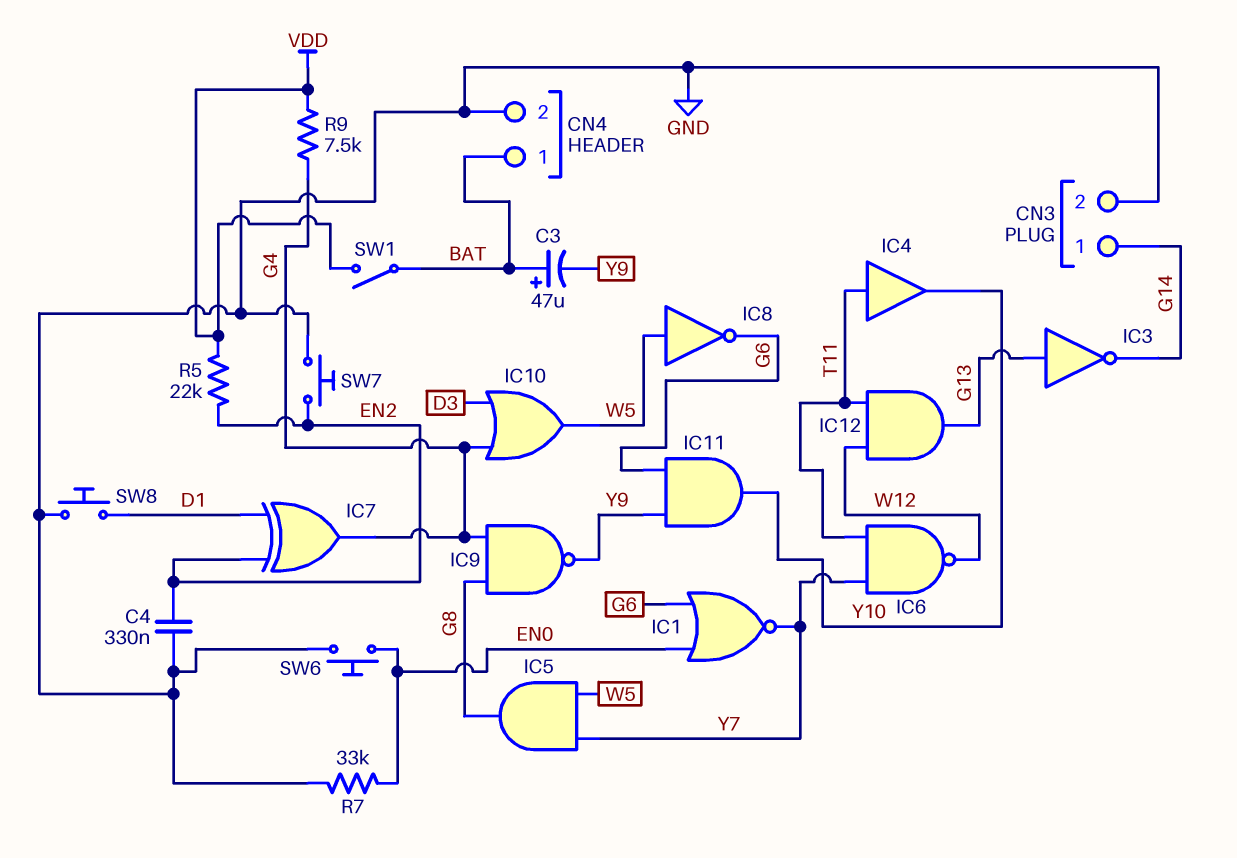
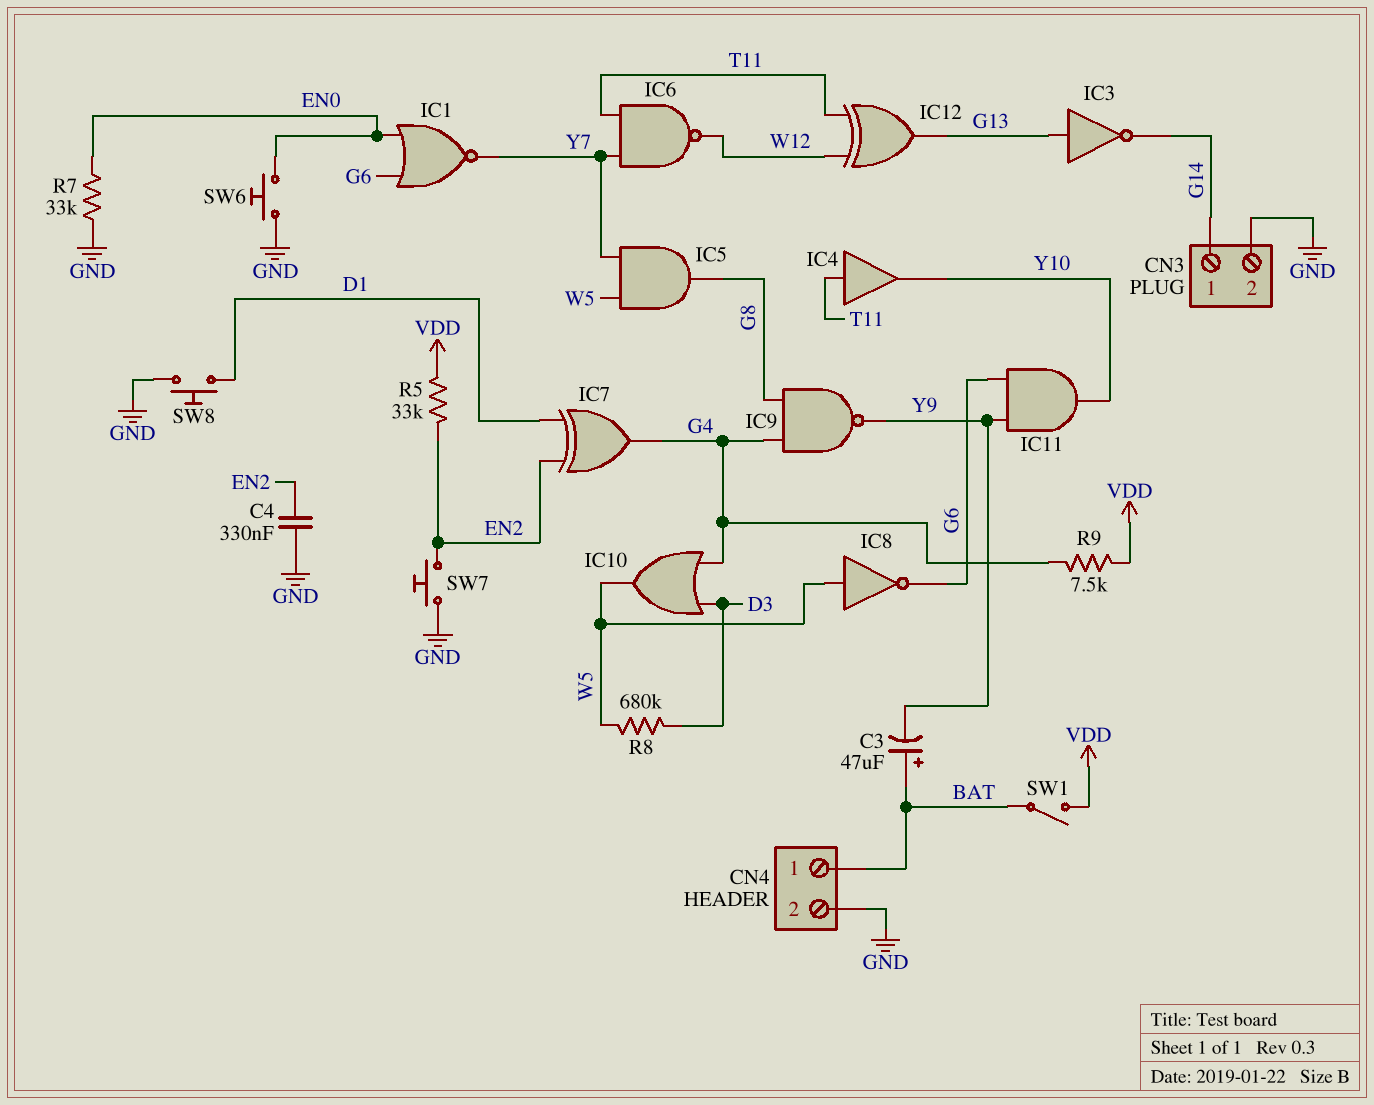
IC12: AND (in T11, in W12, out G13) -> XOR (in T11, in W12, out G13)
R5: 22k (EN2, VDD) -> 33k (EN2, VDD)
R8: none -> 680k (D3, W5)

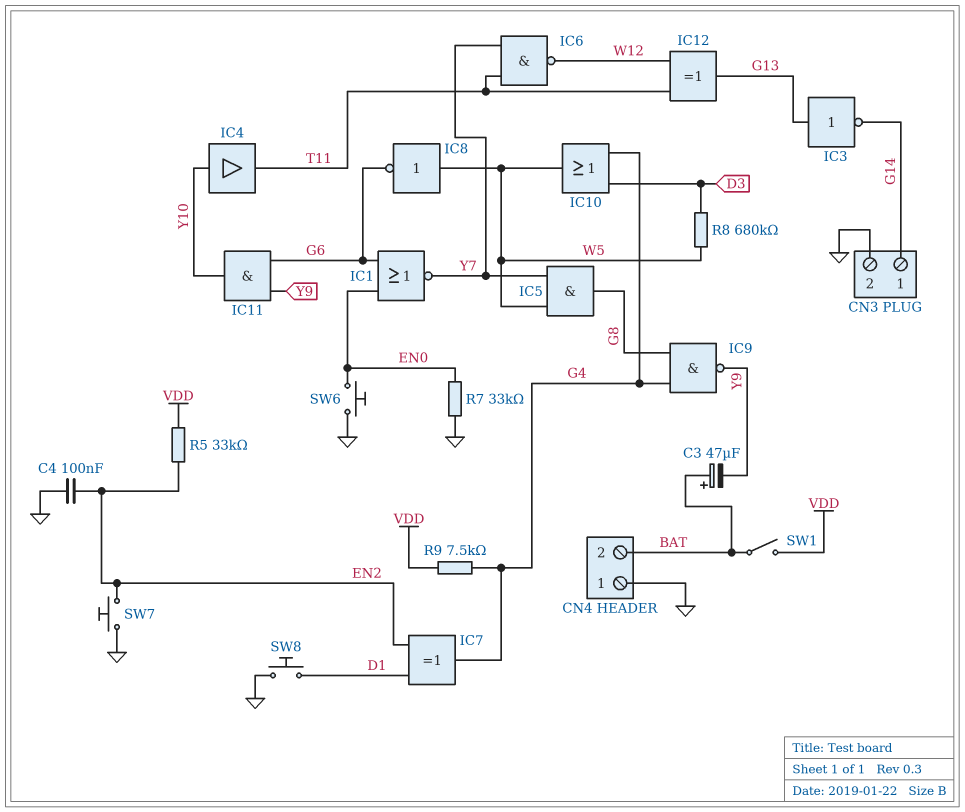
C4: 330nF (EN2, GND) -> 100nF (EN2, GND)
CN4 pin 1: BAT -> GND
CN4 pin 2: GND -> BAT
IC4: buffer (in T11, out Y10) -> buffer (in Y10, out T11)

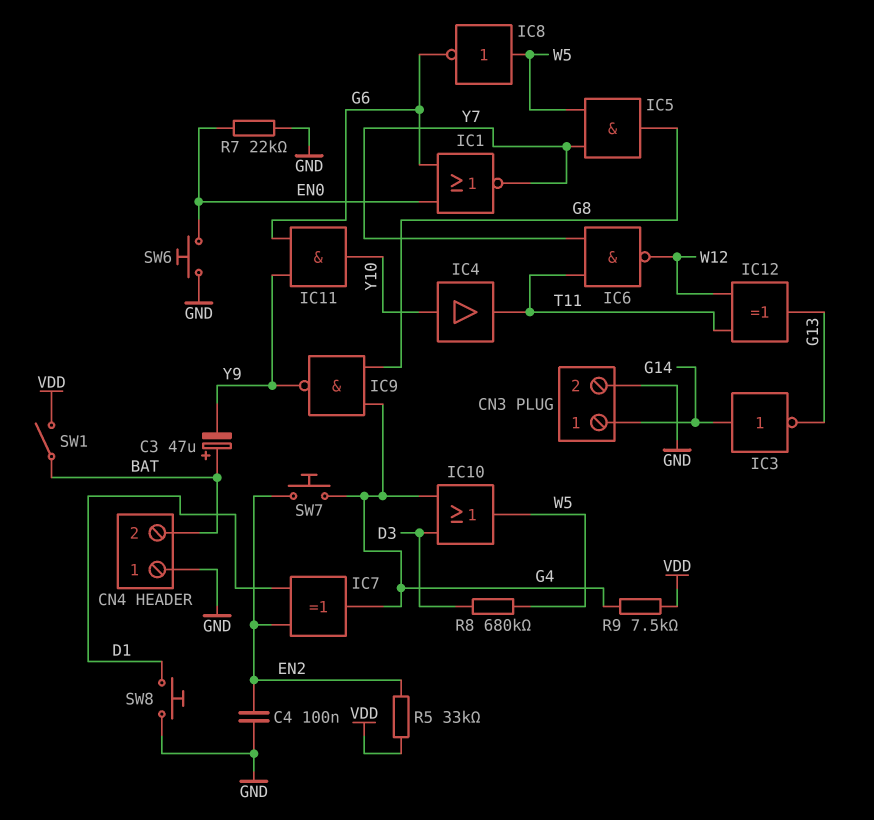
IC3: NOT (in G13, out G14) -> NOT (in G14, out G13)
R7: 33k (EN0, GND) -> 22k (EN0, GND)
SW7: button (EN2, GND) -> button (EN2, G4)

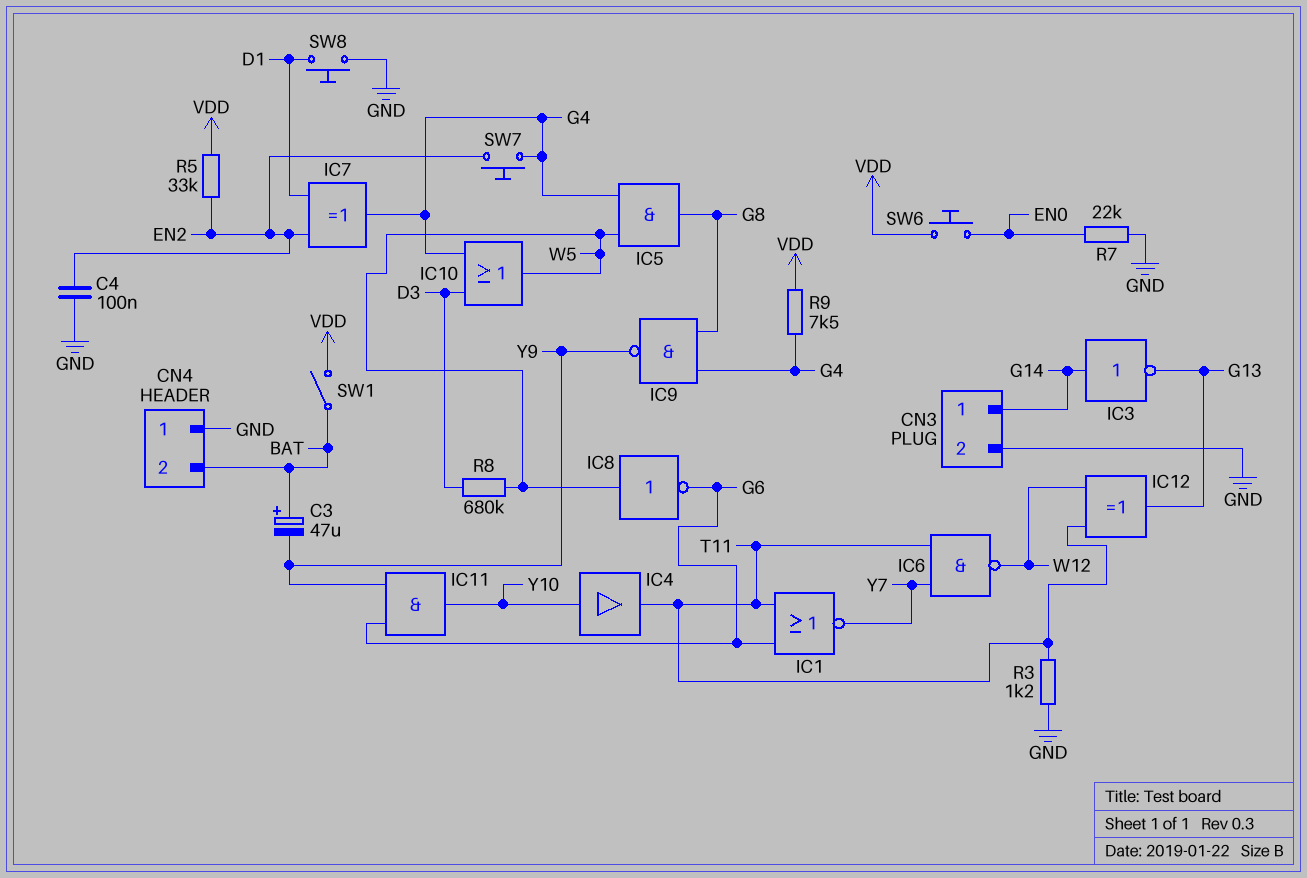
IC1: NOR (in EN0, in G6, out Y7) -> NOR (in G6, in T11, out Y7)
IC5: AND (in W5, in Y7, out G8) -> AND (in G4, in W5, out G8)
R3: none -> 1.2k (GND, T11)
SW6: button (EN0, GND) -> button (EN0, VDD)

